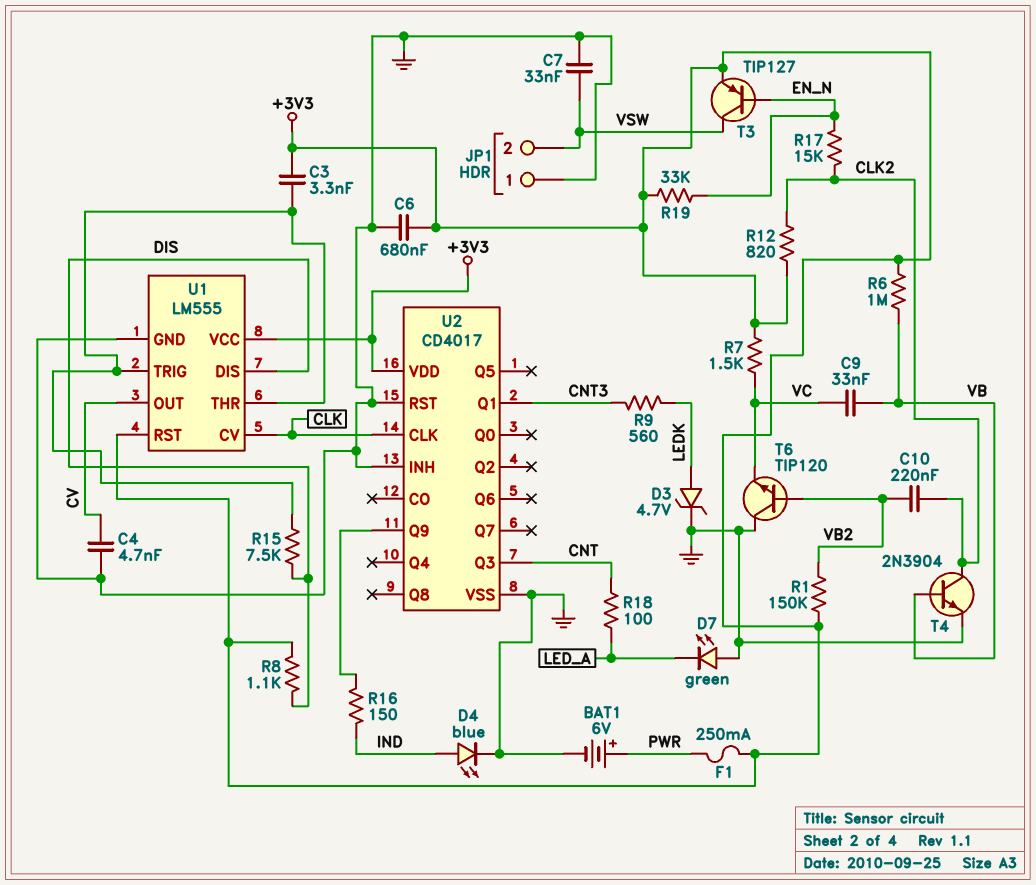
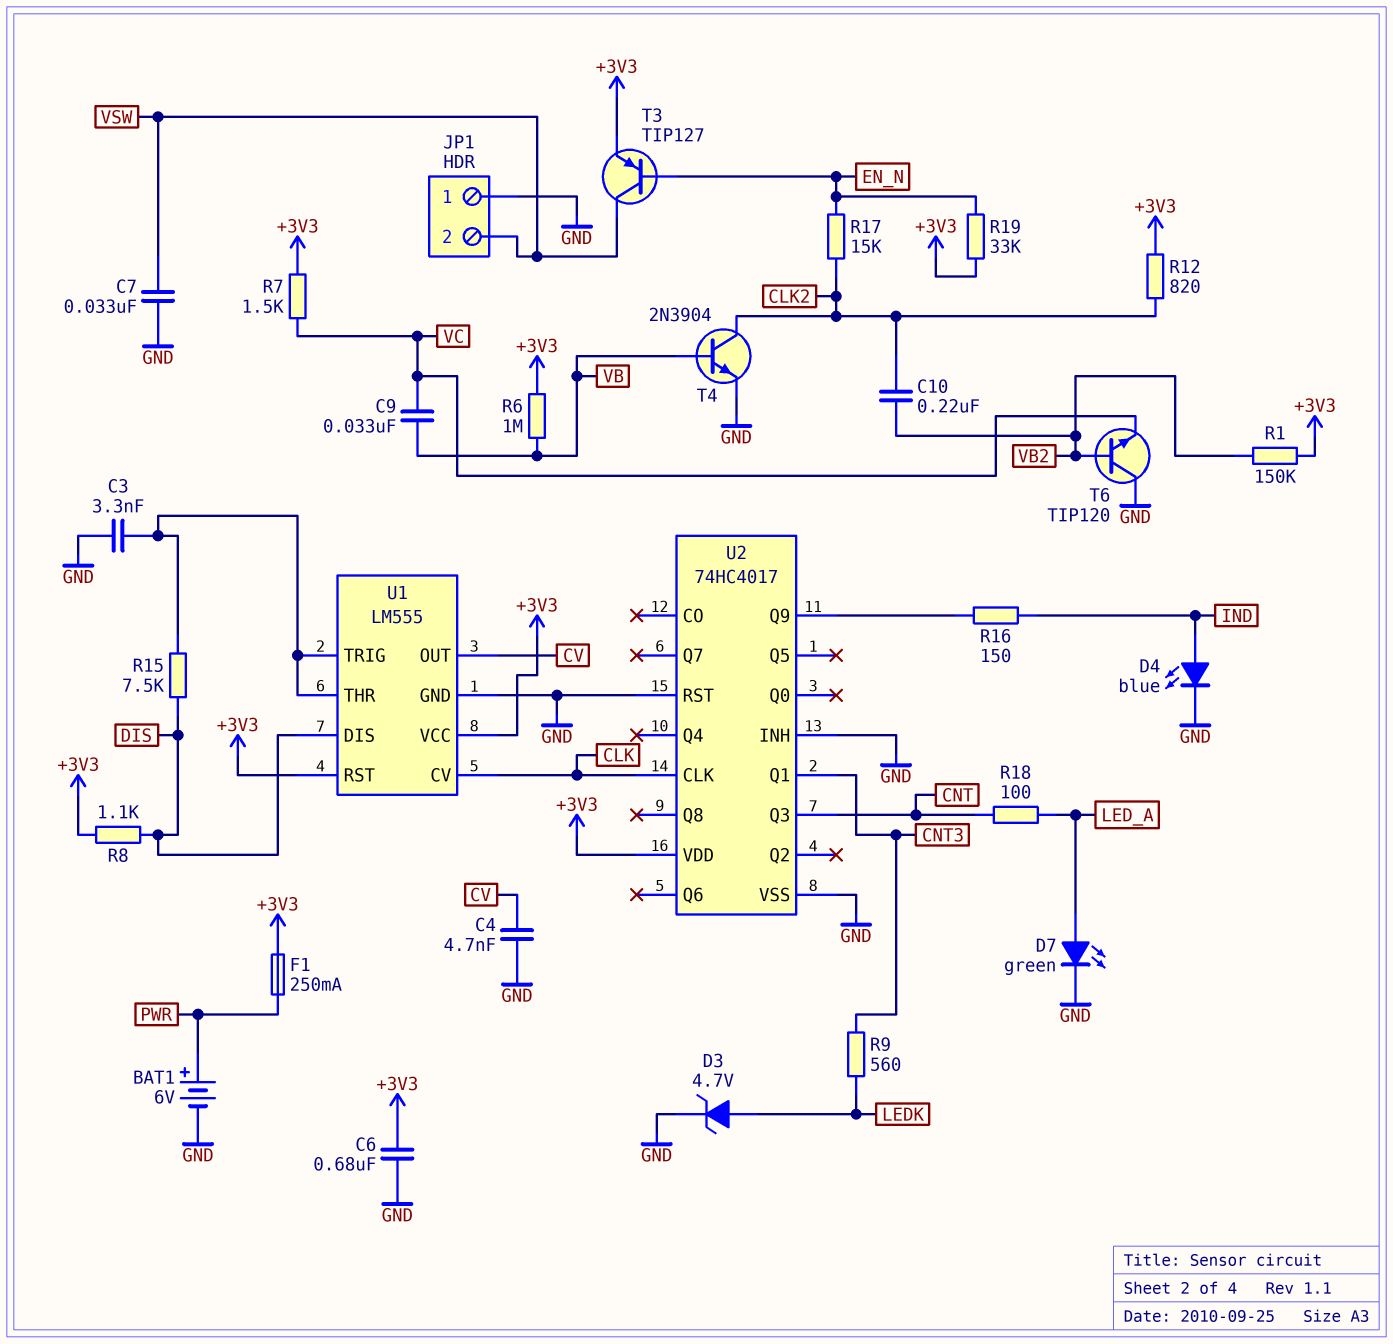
C3: 3.3nF (+3V3, U1/THR) -> 3.3nF (GND, U1/THR)
D7: LED green (A GND, K LED_A) -> LED green (A LED_A, K GND)
U2: CD4017 -> 74HC4017

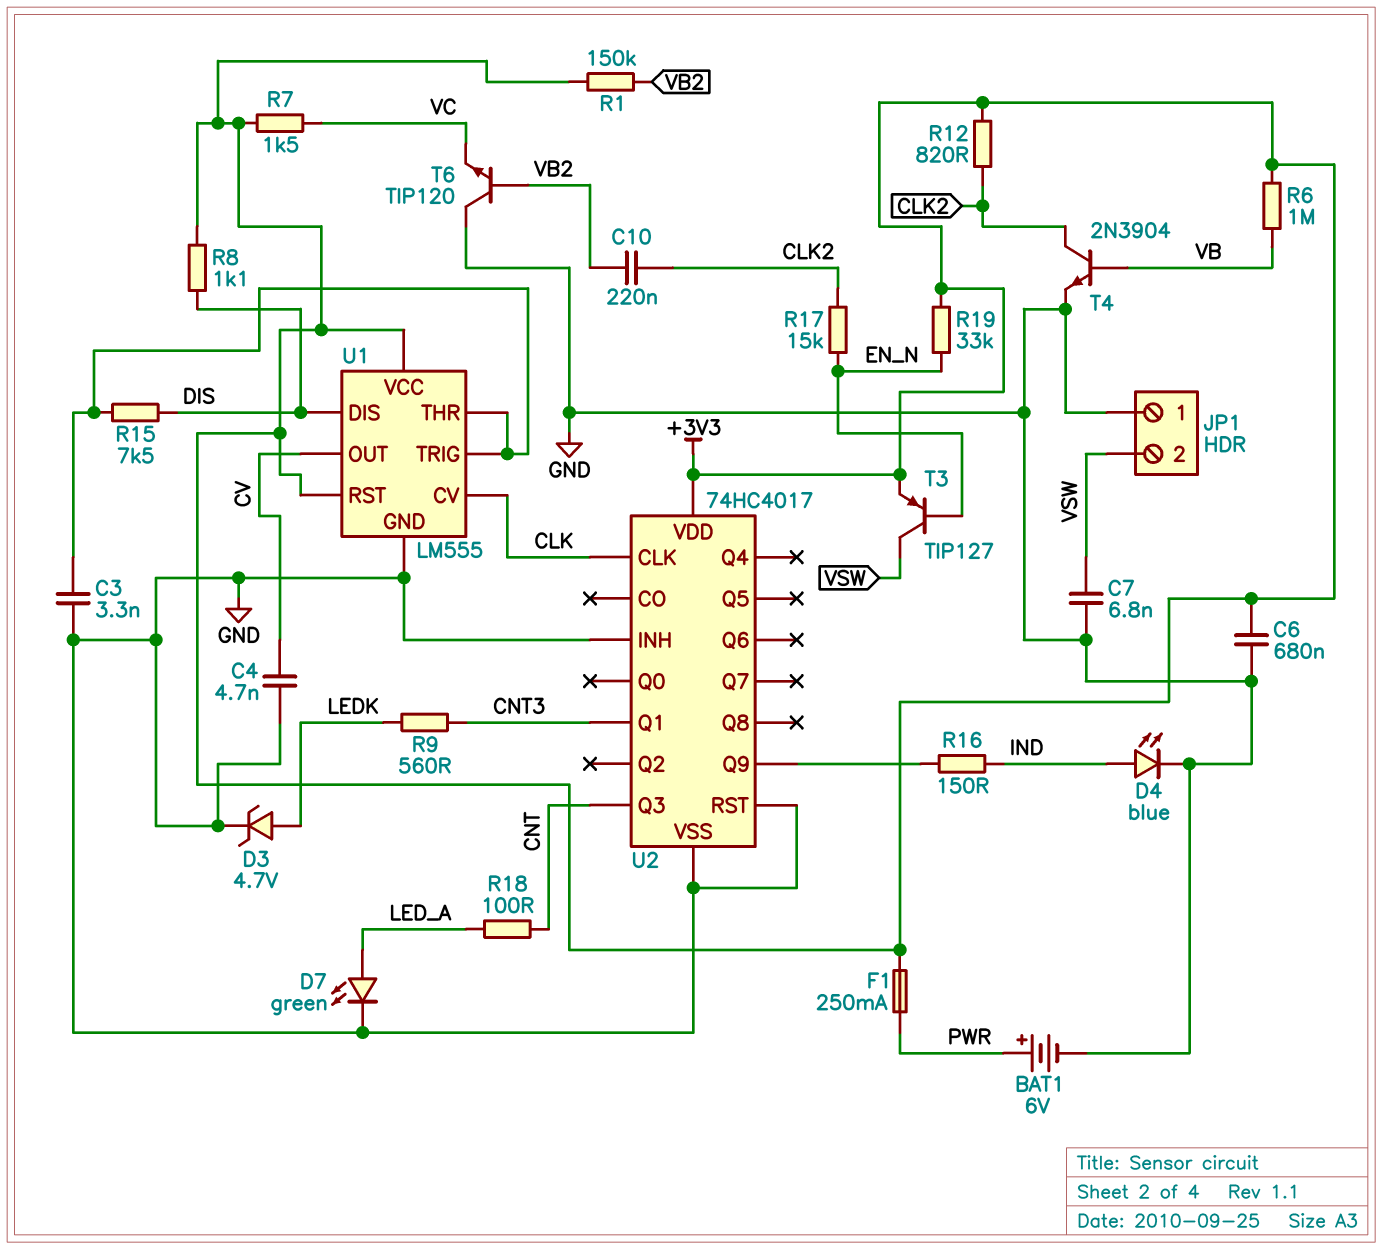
C7: 33nF (GND, VSW) -> 6.8nF (GND, VSW)
C9: 33nF (VB, VC) -> none

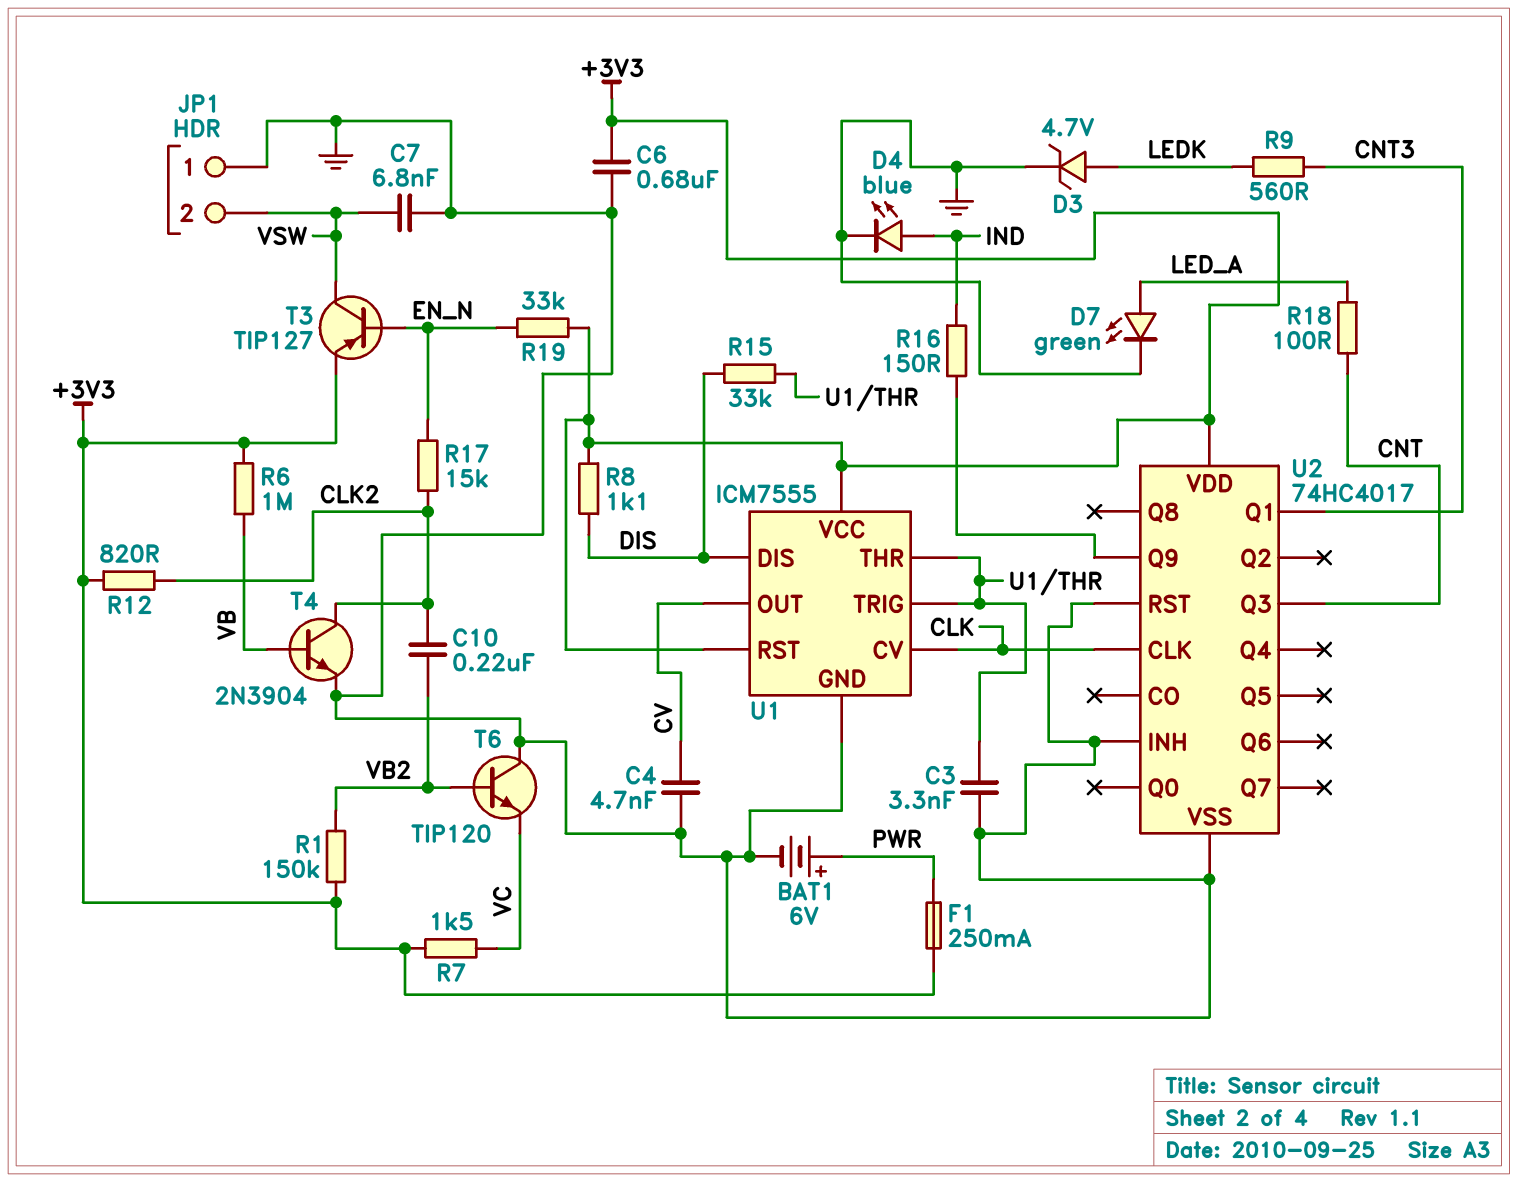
R15: 7.5k (DIS, U1/THR) -> 33k (DIS, U1/THR)
U1: LM555 -> ICM7555

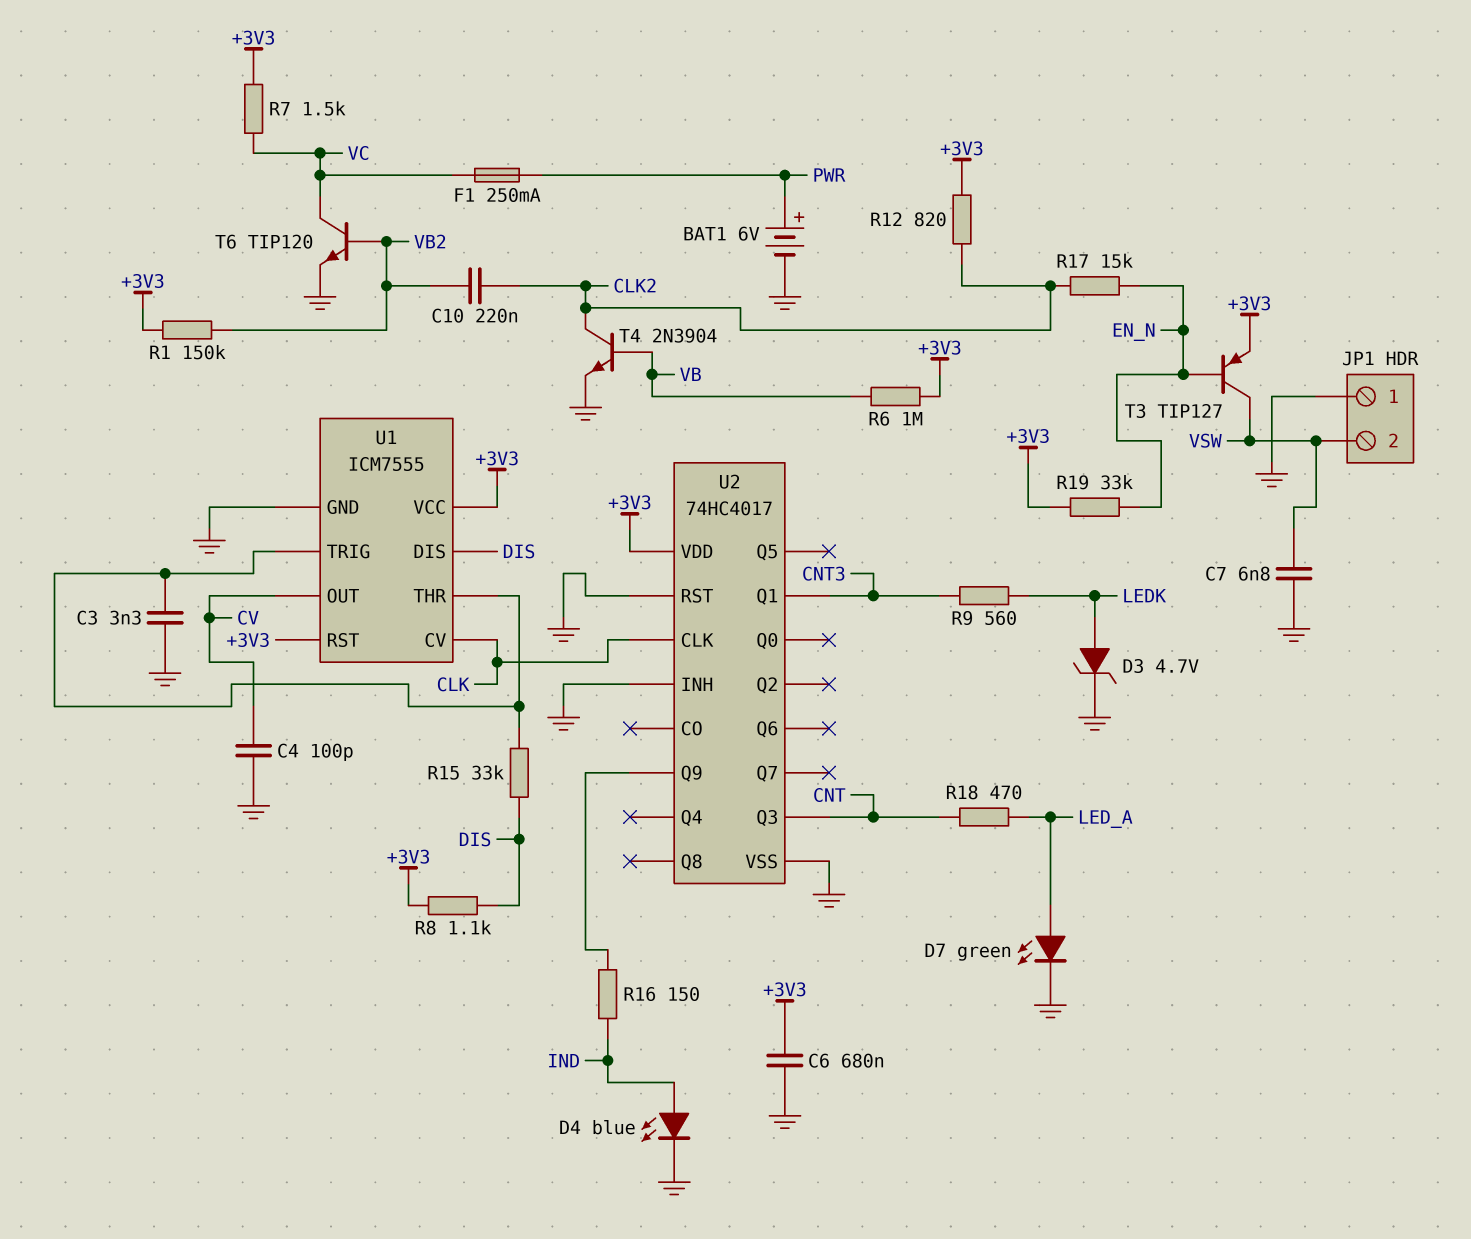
C4: 4.7nF (CV, GND) -> 100pF (CV, GND)
F1: 250mA (+3V3, PWR) -> 250mA (PWR, VC)
R18: 100 (CNT, LED_A) -> 470 (CNT, LED_A)
T6: NPN TIP120 (B VB2, C GND, E VC) -> NPN TIP120 (B VB2, C VC, E GND)

